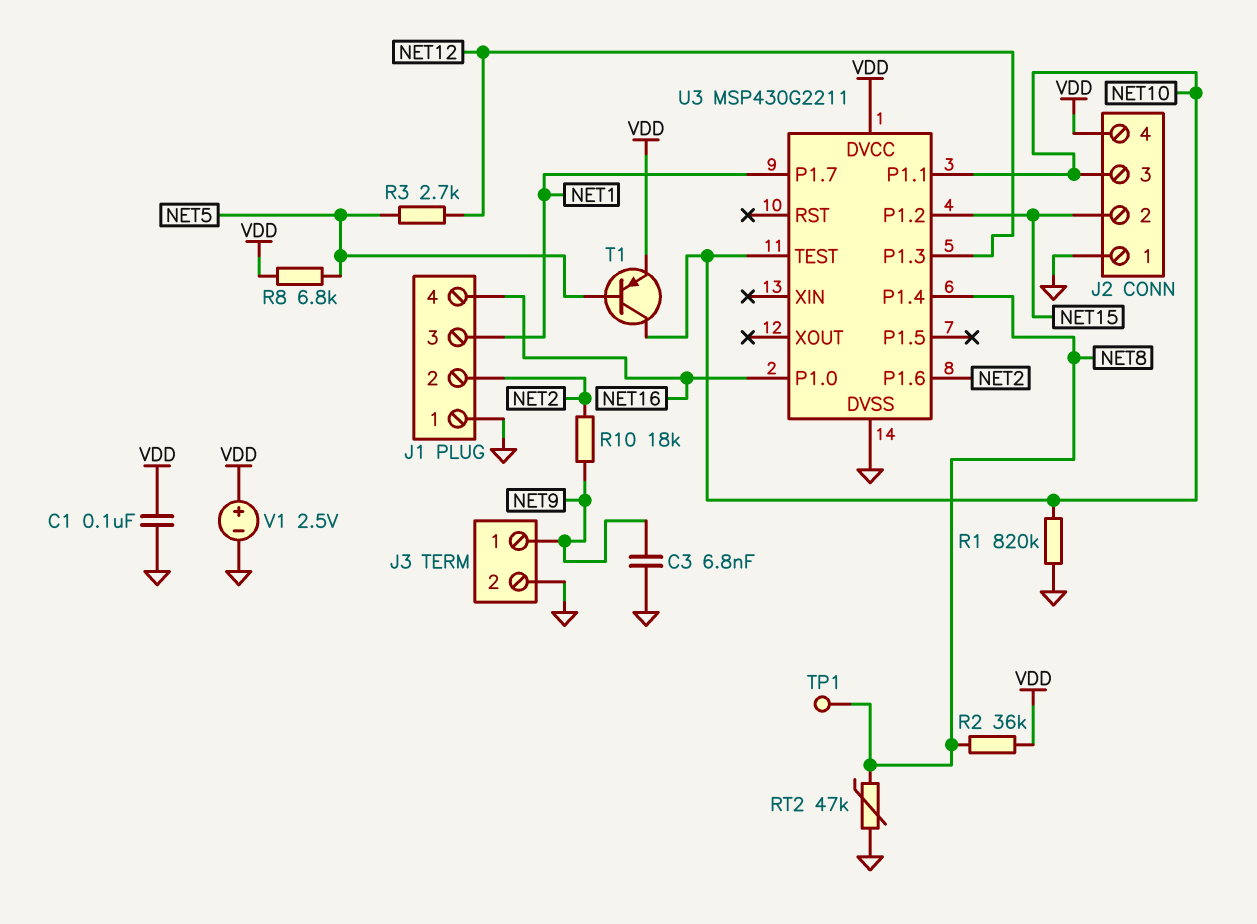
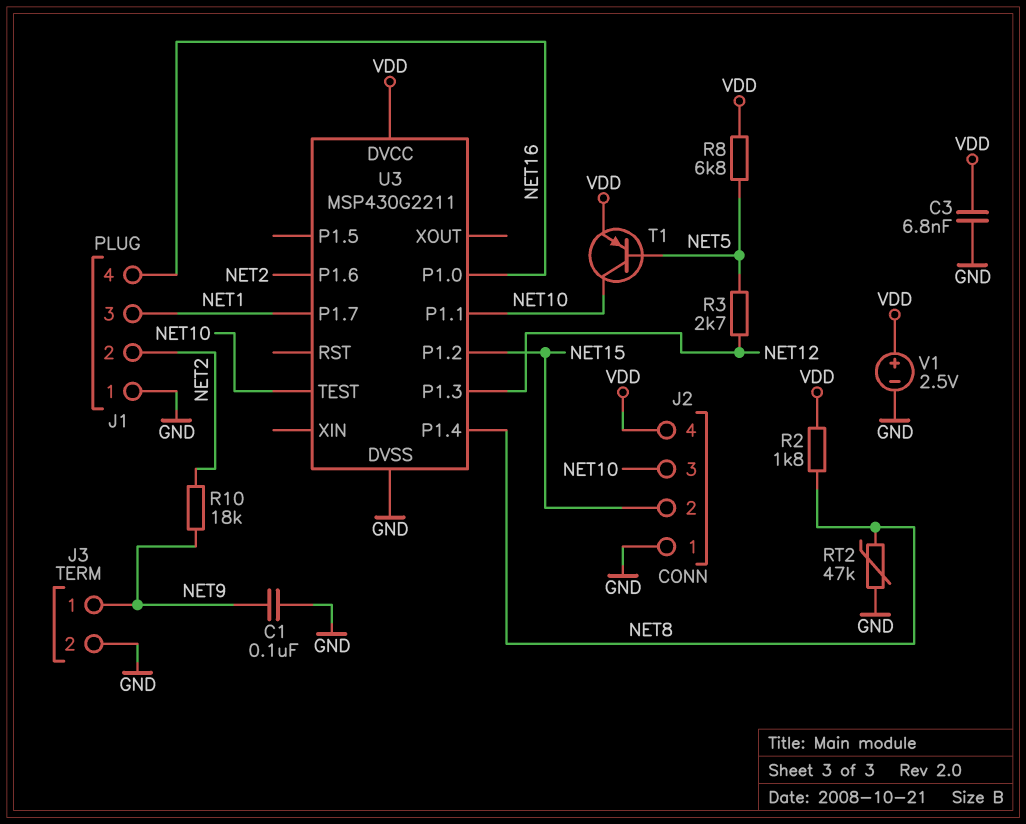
C1: 100nF (GND, VDD) -> 100nF (GND, NET9)
C3: 6.8nF (GND, NET9) -> 6.8nF (GND, VDD)
R1: 820k (GND, NET10) -> none
R2: 36k (NET8, VDD) -> 1.8k (NET8, VDD)
TP1: test point (NET8) -> none

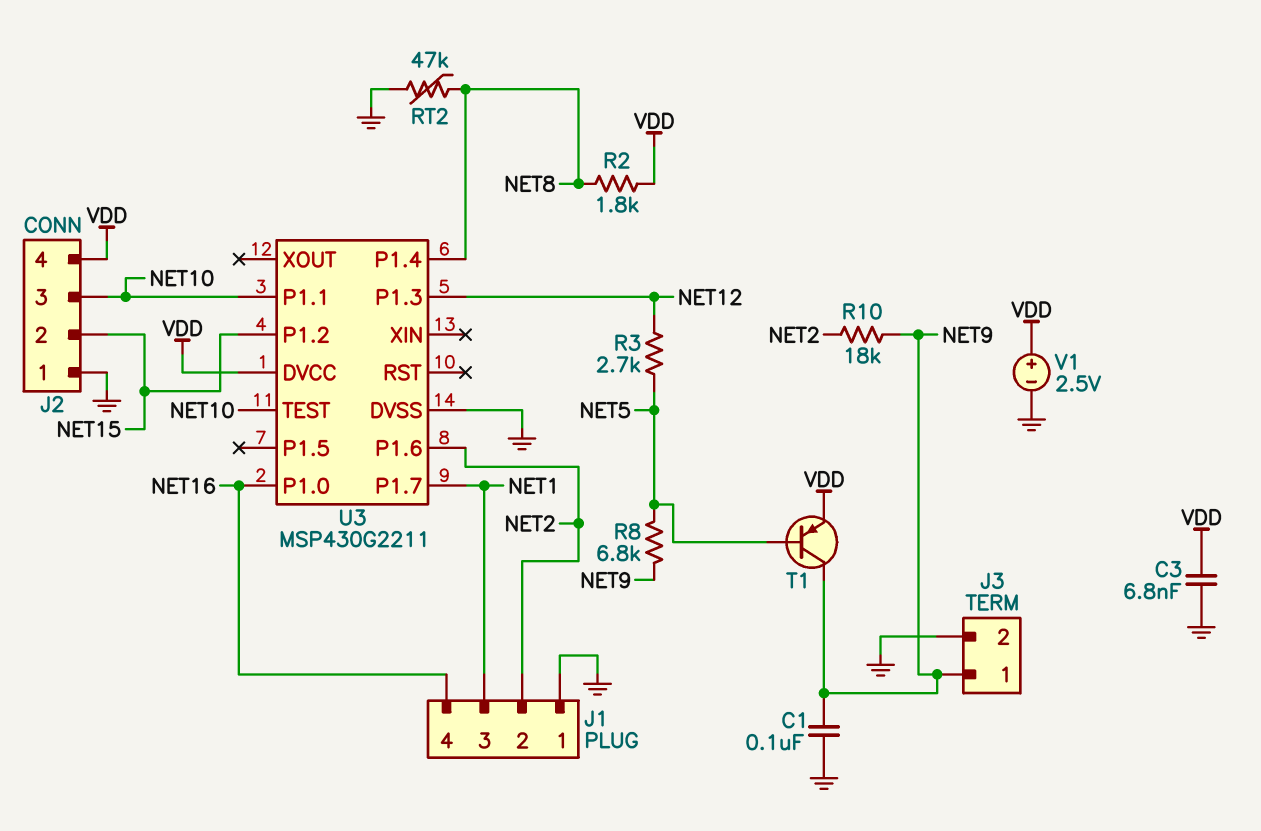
R8: 6.8k (NET5, VDD) -> 6.8k (NET5, NET9)
T1: PNP (B NET5, C NET10, E VDD) -> PNP (B NET5, C NET9, E VDD)

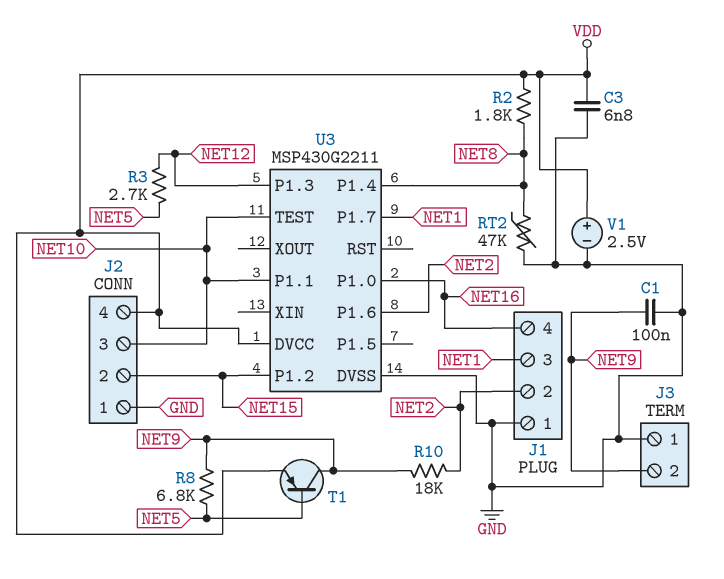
J3 pin 1: NET9 -> GND
J3 pin 2: GND -> NET9

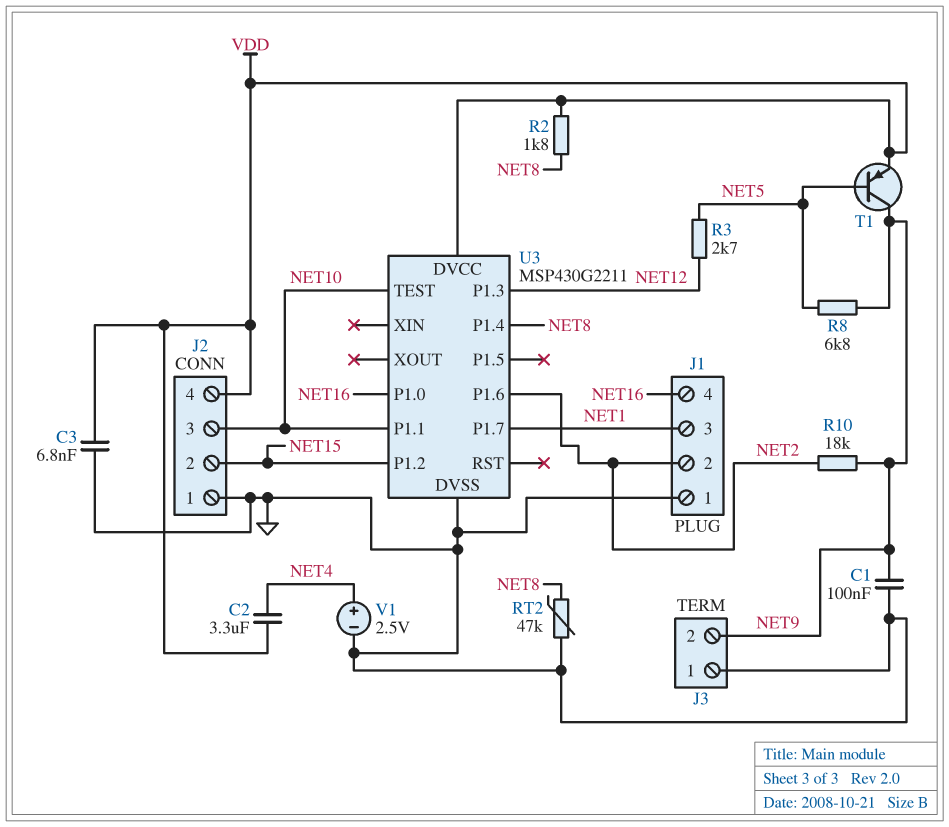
C2: none -> 3.3uF (NET4, VDD)
V1: 2.5V (plus VDD, minus GND) -> 2.5V (plus NET4, minus GND)

